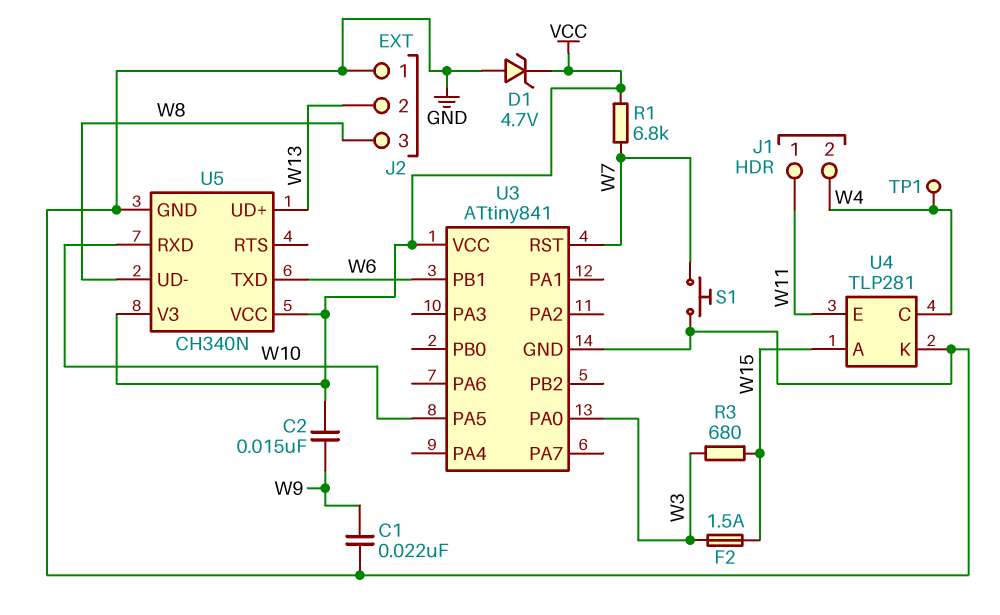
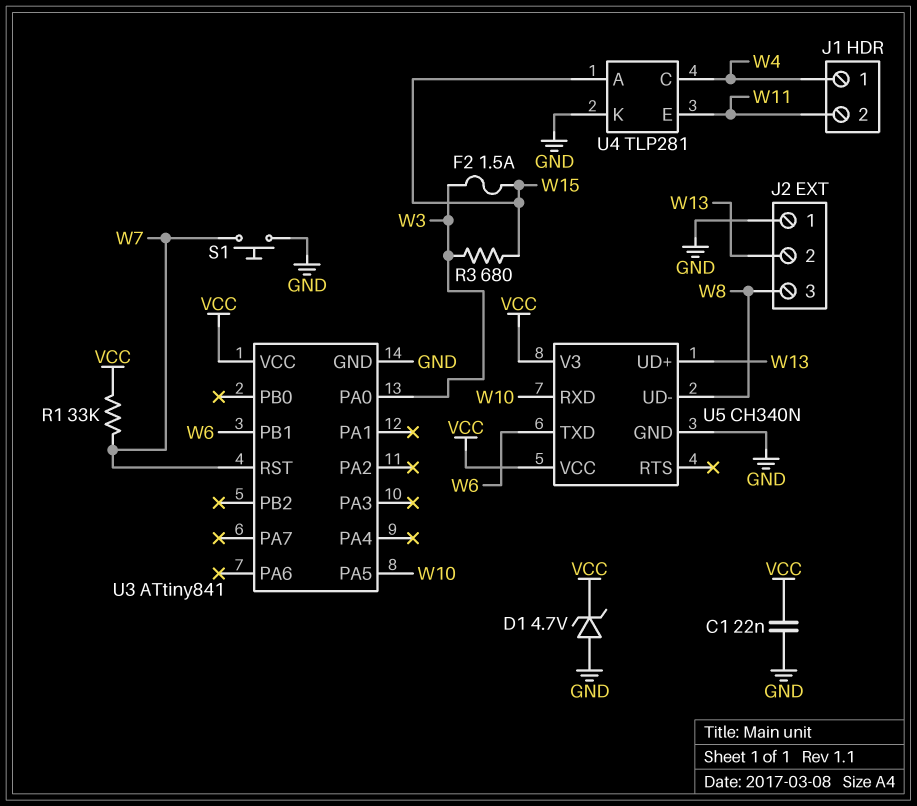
C1: 22nF (GND, W9) -> 22nF (GND, VCC)
C2: 15nF (VCC, W9) -> none
J1 pin 1: W11 -> W4
J1 pin 2: W4 -> W11
R1: 6.8k (VCC, W7) -> 33k (VCC, W7)
TP1: test point (W4) -> none

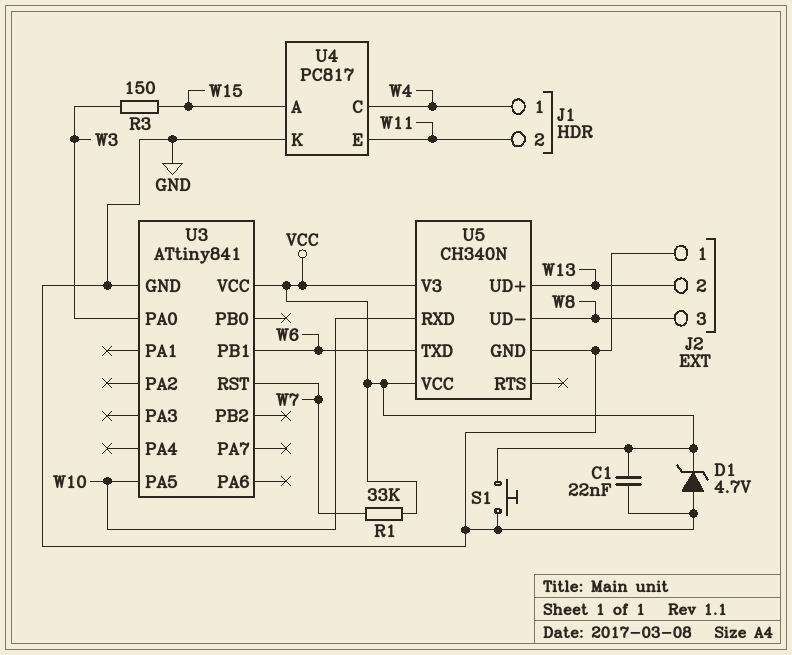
F2: 1.5A (W3, W15) -> none
R3: 680 (W3, W15) -> 150 (W3, W15)
S1: button (GND, W7) -> button (GND, VCC)
U4: TLP281 -> PC817

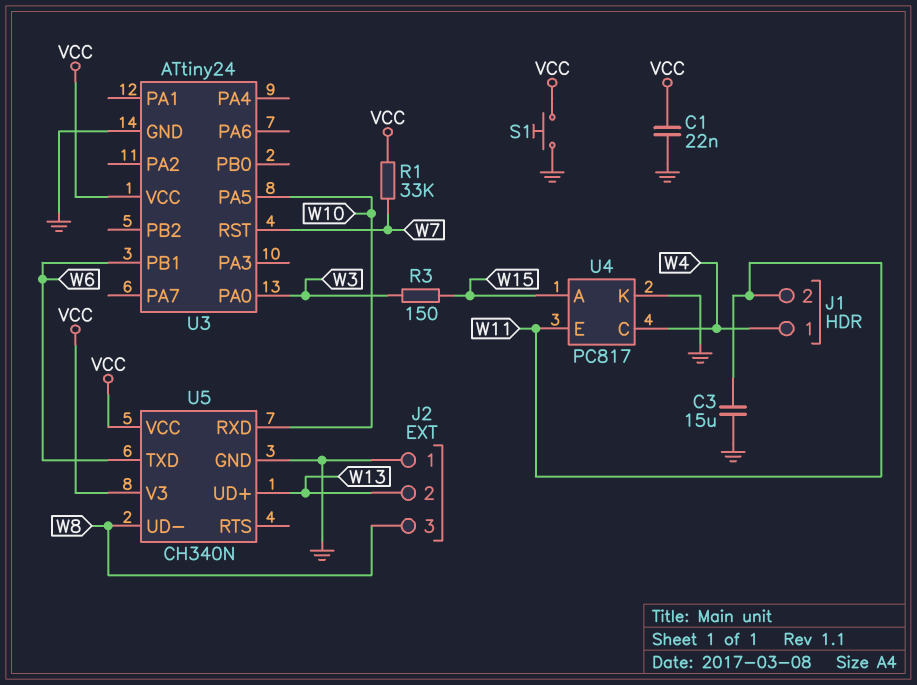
C3: none -> 15uF (GND, W11)
D1: zener 4.7V (A GND, K VCC) -> none
U3: ATtiny841 -> ATtiny24

